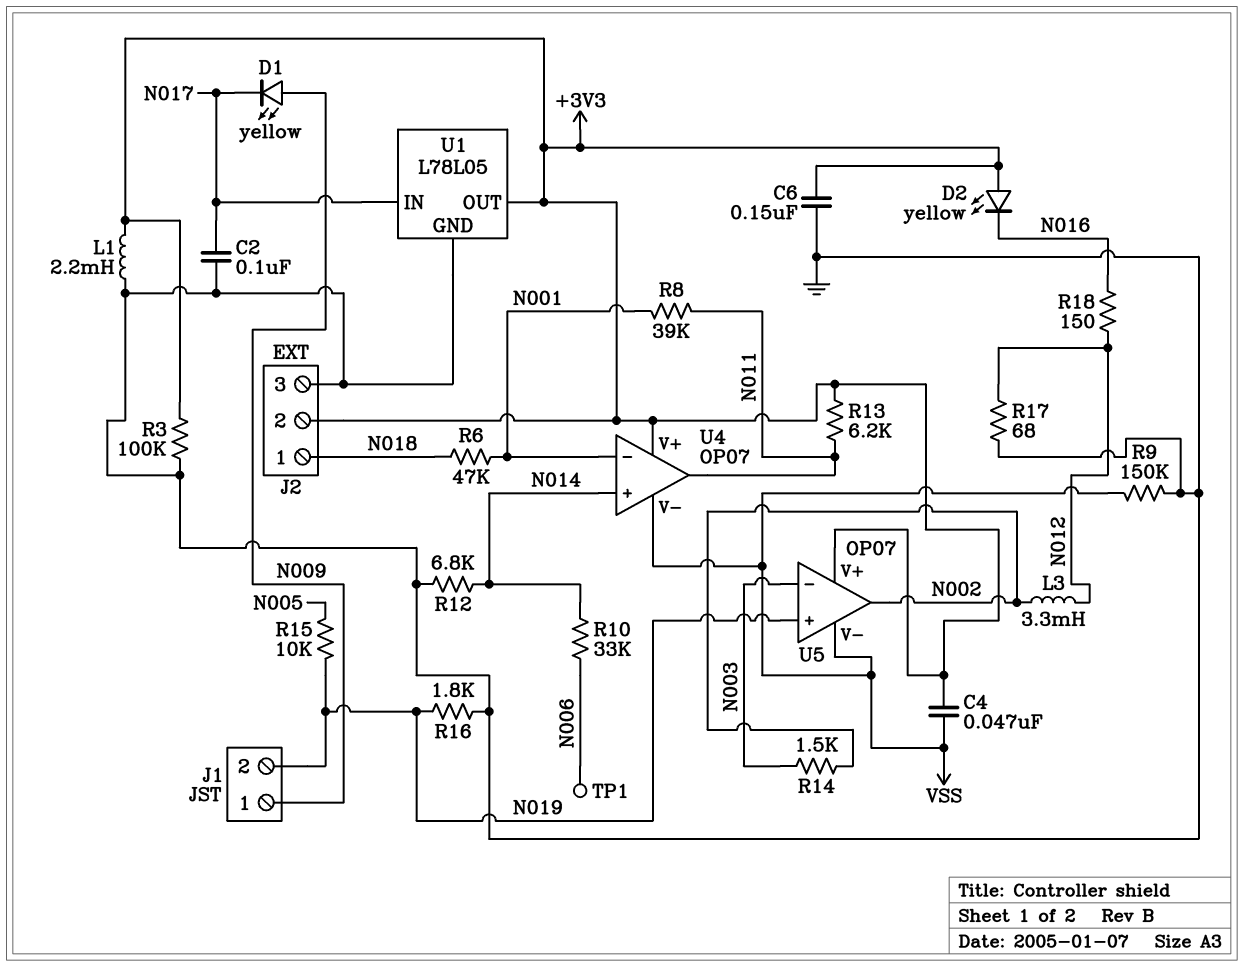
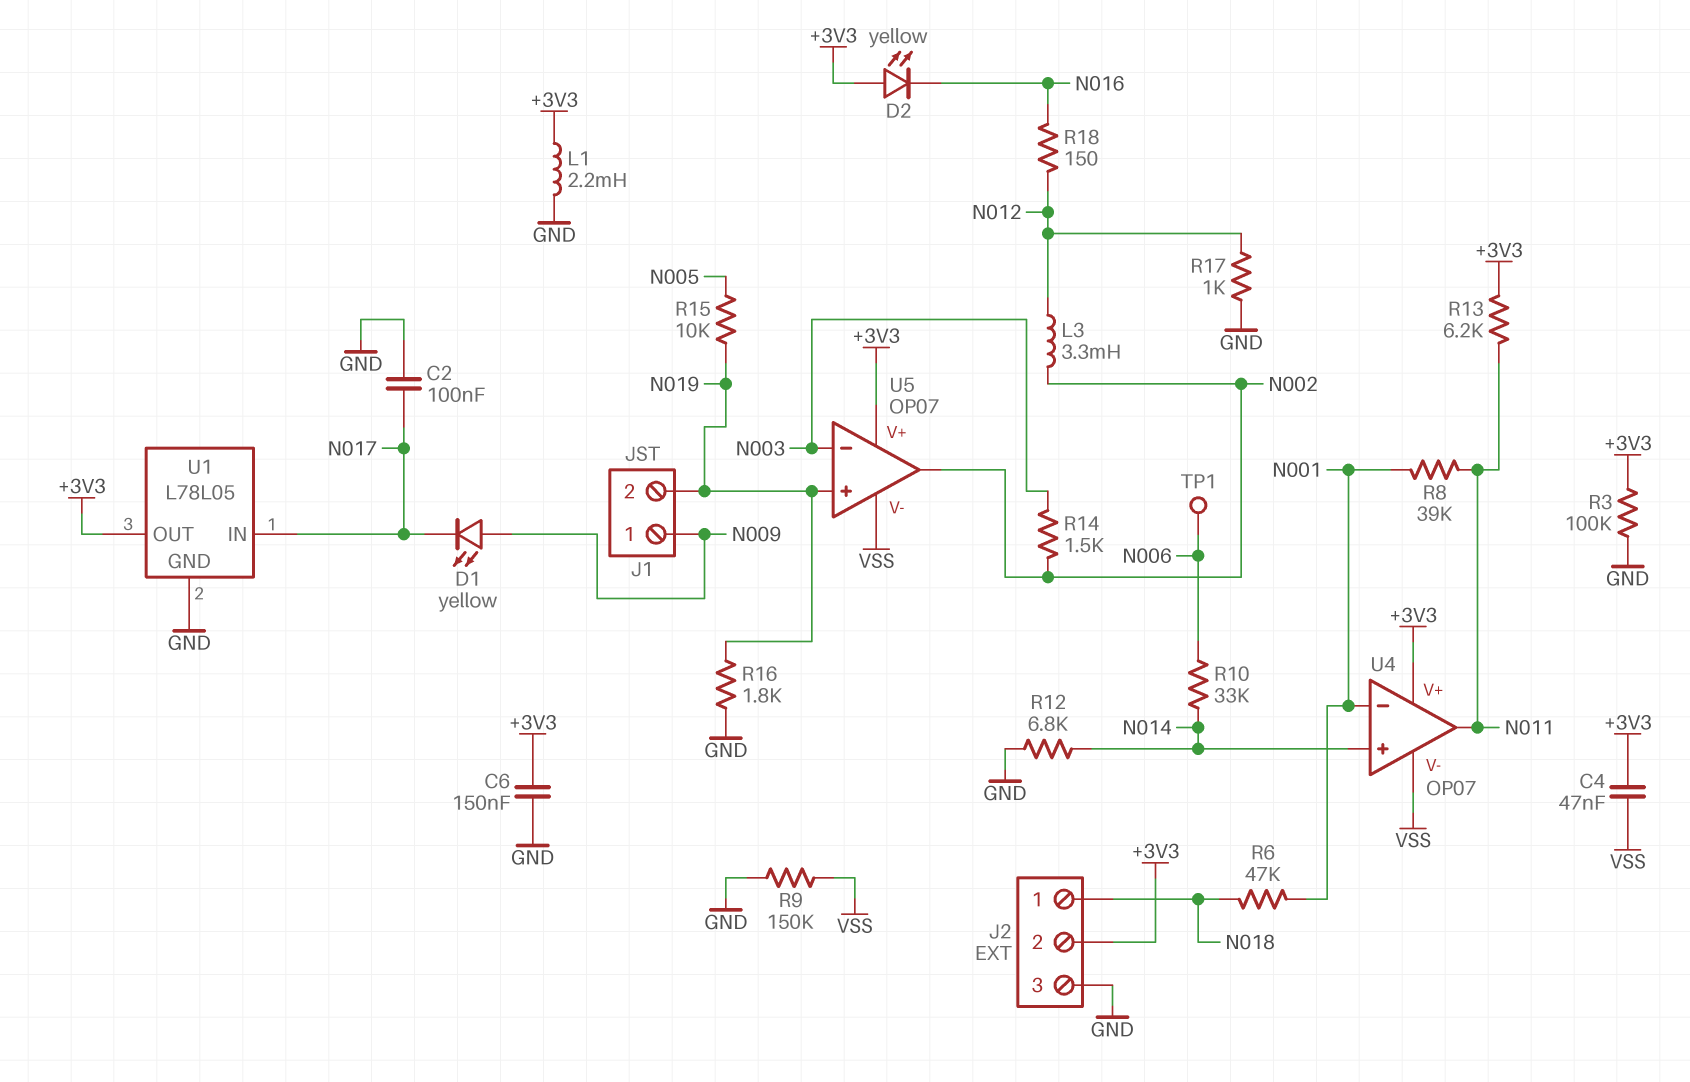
R17: 68 (GND, N012) -> 1k (GND, N012)

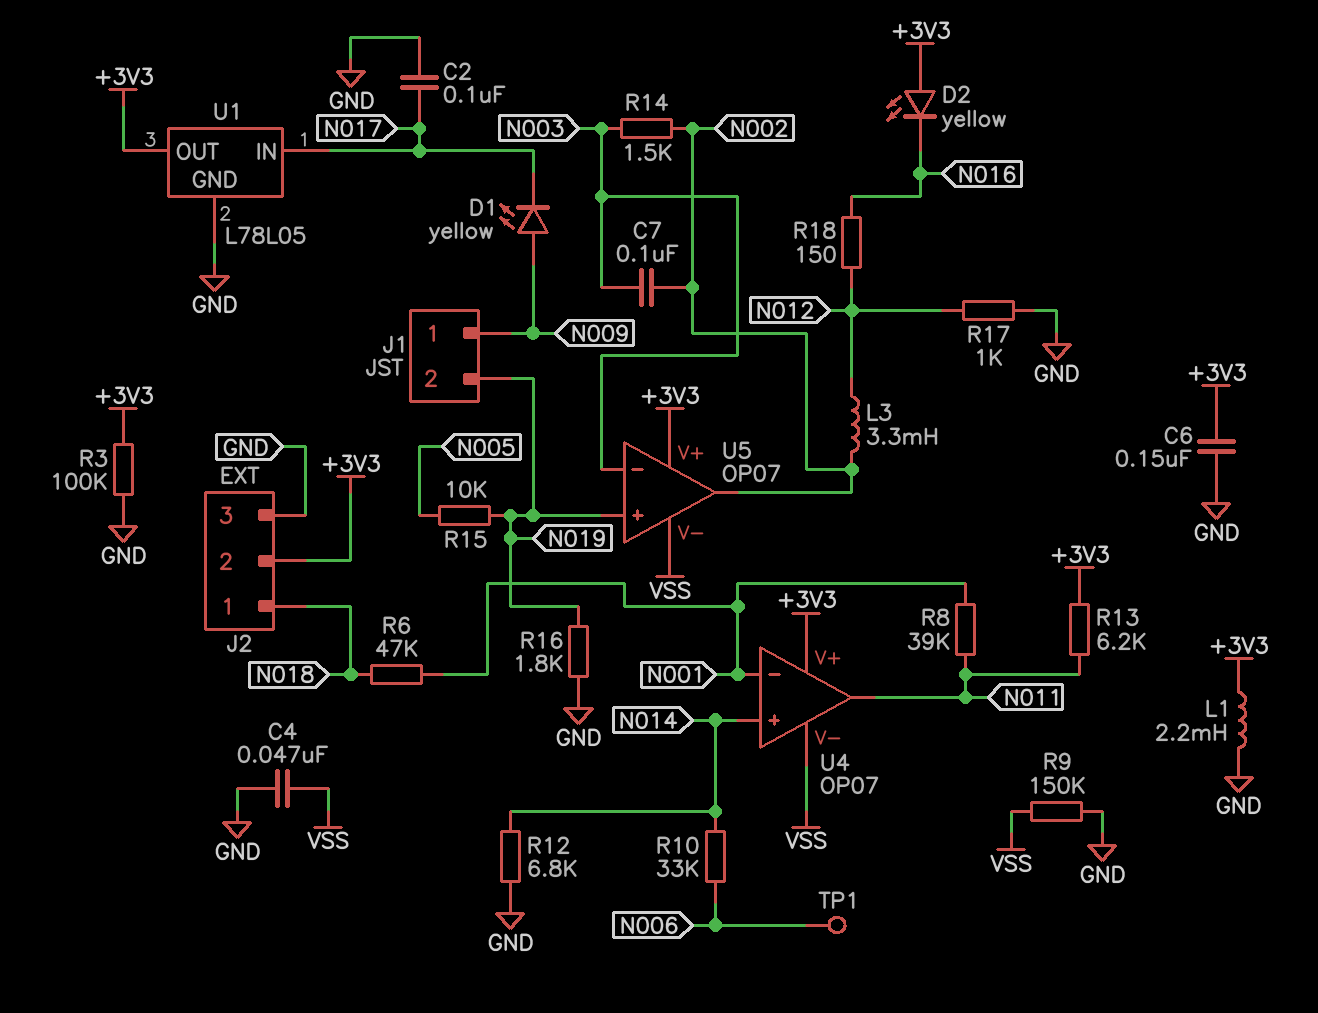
C4: 47nF (+3V3, VSS) -> 47nF (GND, VSS)
C7: none -> 100nF (N002, N003)

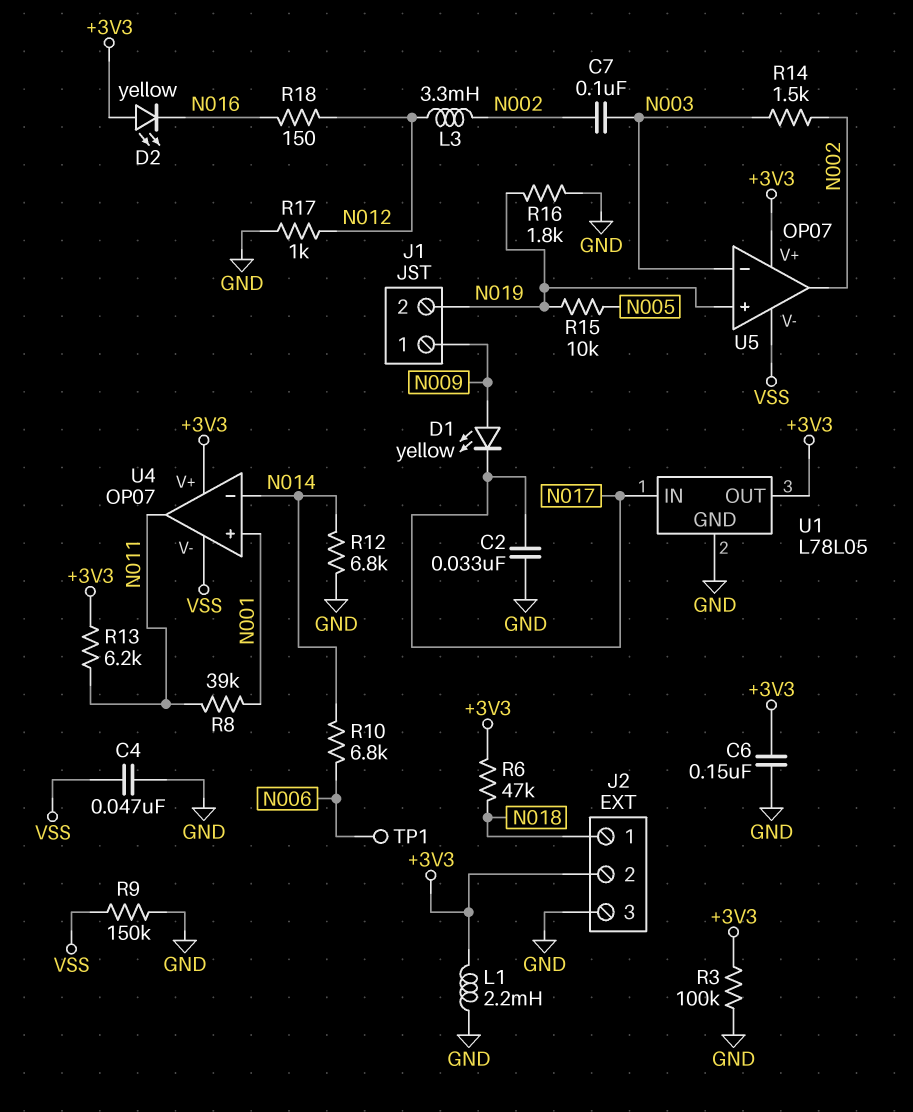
C2: 100nF (GND, N017) -> 33nF (GND, N017)
R6: 47k (N001, N018) -> 47k (+3V3, N018)
R10: 33k (N006, N014) -> 6.8k (N006, N014)
U4 pin in+: N014 -> N001
U4 pin in-: N001 -> N014

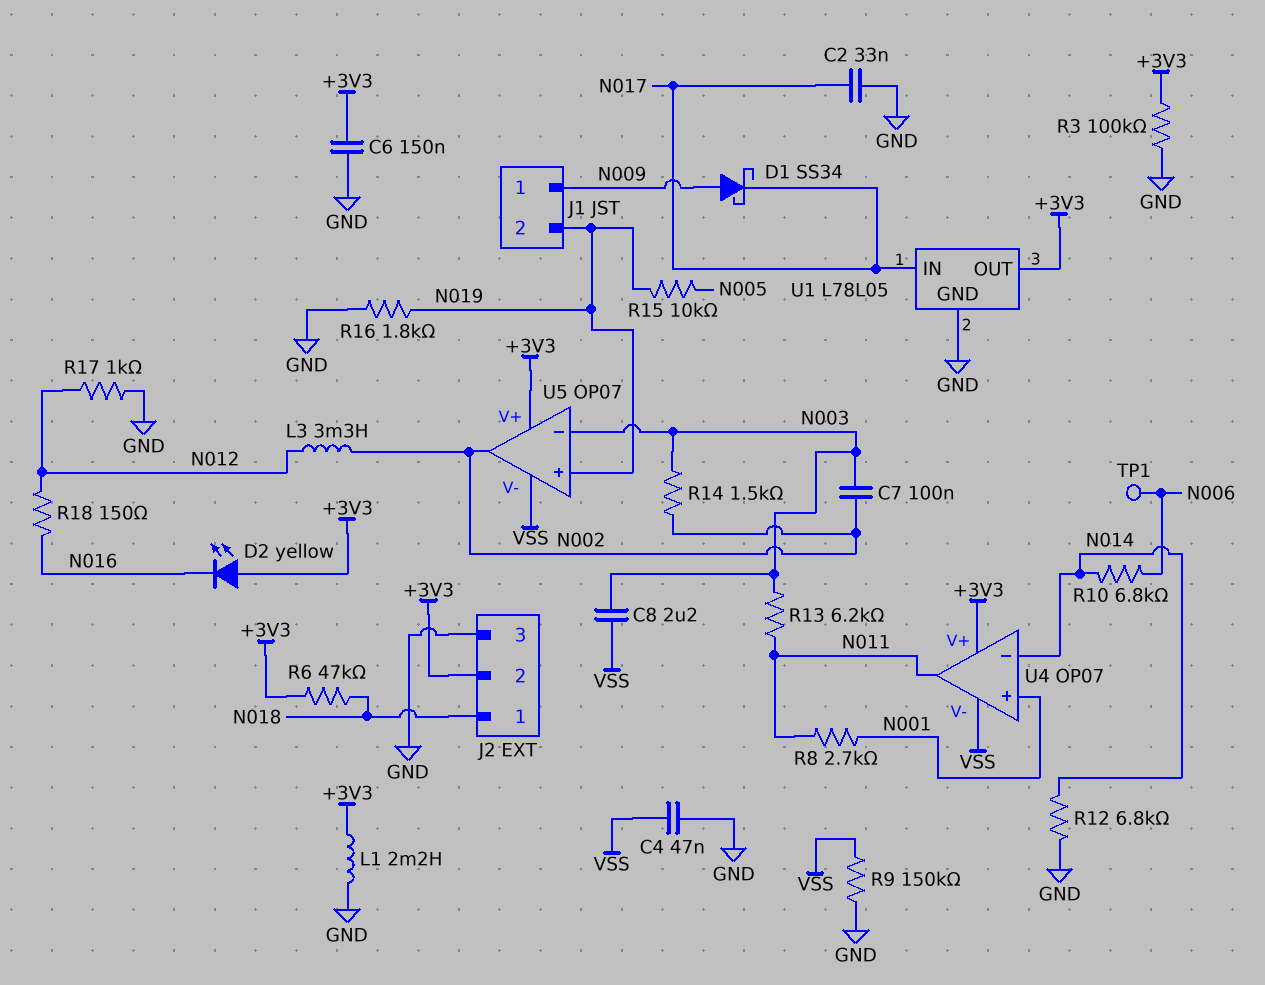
C8: none -> 2.2uF (N003, VSS)
D1: LED yellow (A N009, K N017) -> schottky SS34 (A N009, K N017)
R8: 39k (N001, N011) -> 2.7k (N001, N011)
R13: 6.2k (+3V3, N011) -> 6.2k (N003, N011)

